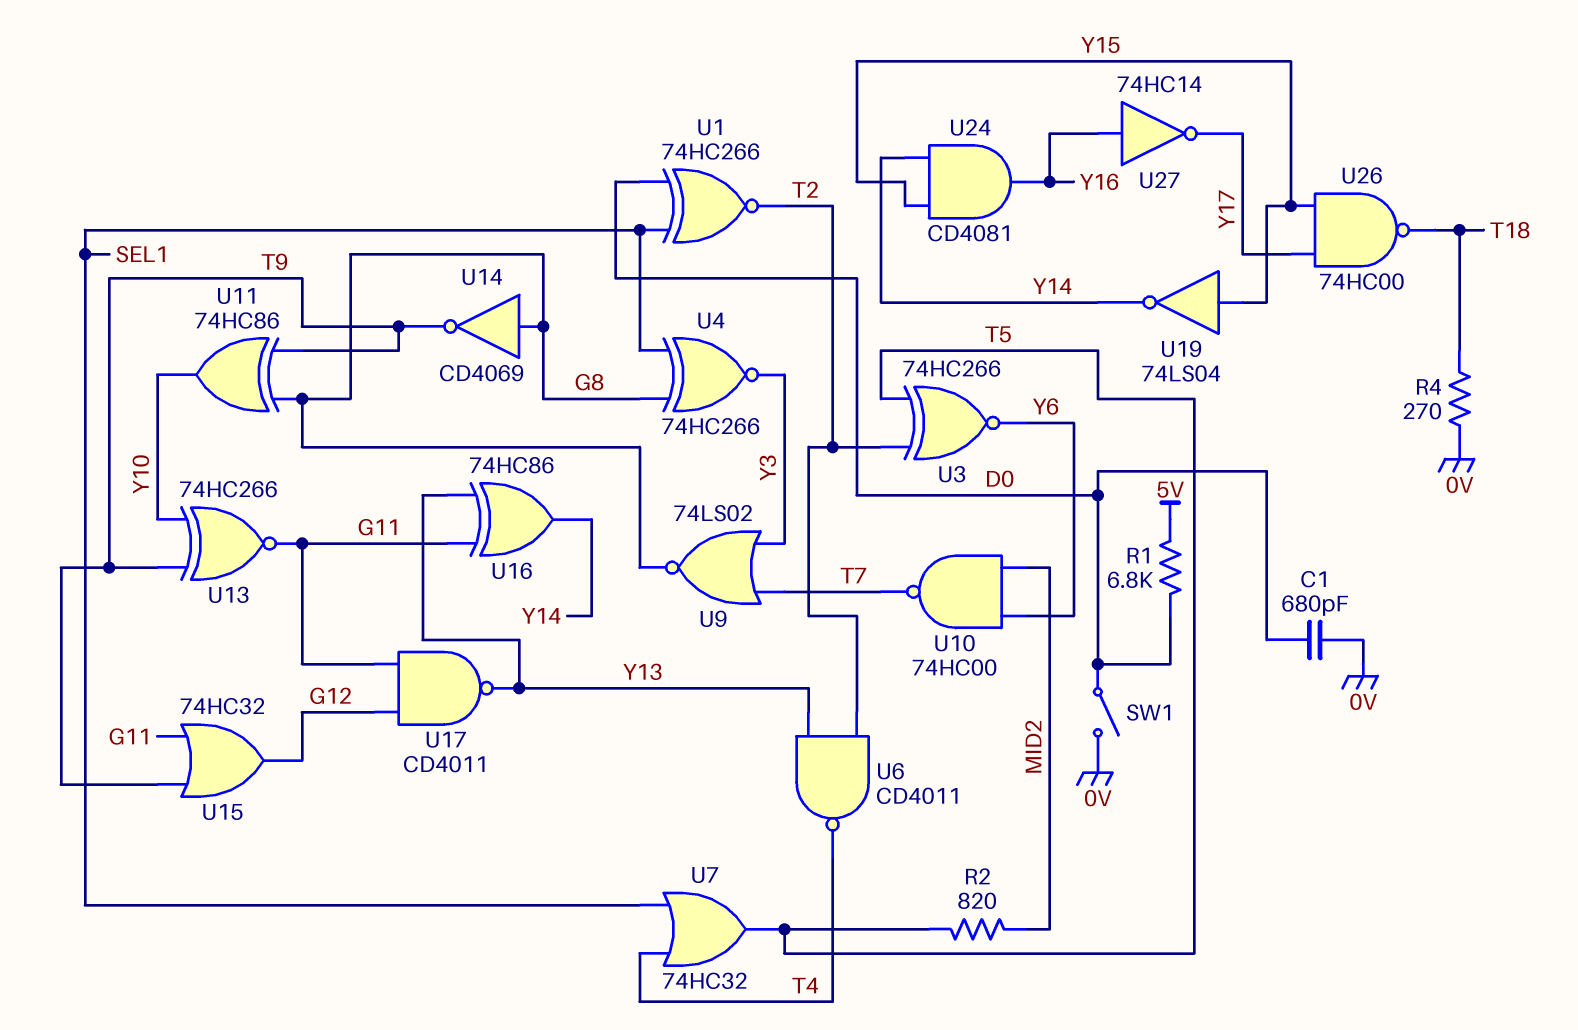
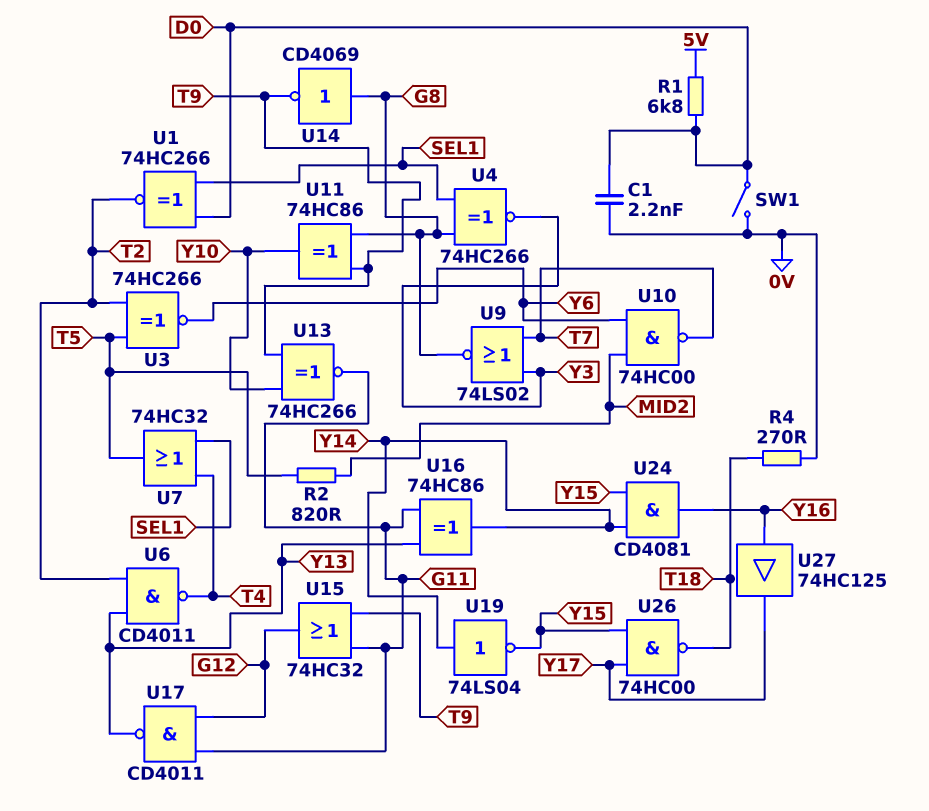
C1: 680pF (0V, D0) -> 2.2nF (0V, D0)
U19: NOT 74LS04 (in Y15, out Y14) -> NOT 74LS04 (in Y14, out Y15)
U27: NOT 74HC14 (in Y16, out Y17) -> buffer 74HC125 (in Y16, out Y17)

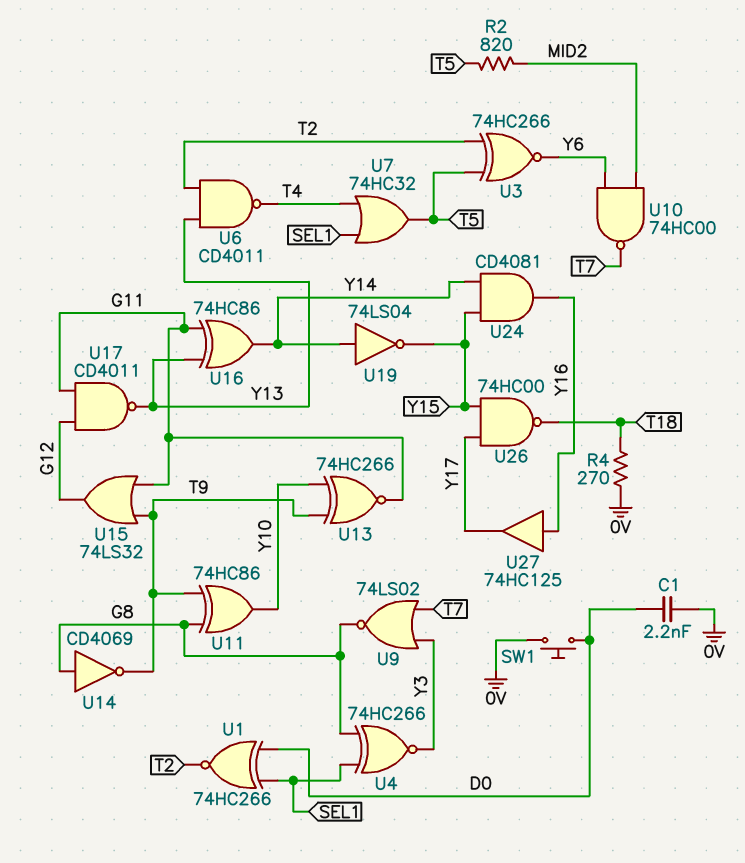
R1: 6.8k (5V, D0) -> none
SW1: switch (0V, D0) -> button (0V, D0)
U15: OR 74HC32 (in G11, in T9, out G12) -> OR 74LS32 (in G11, in T9, out G12)

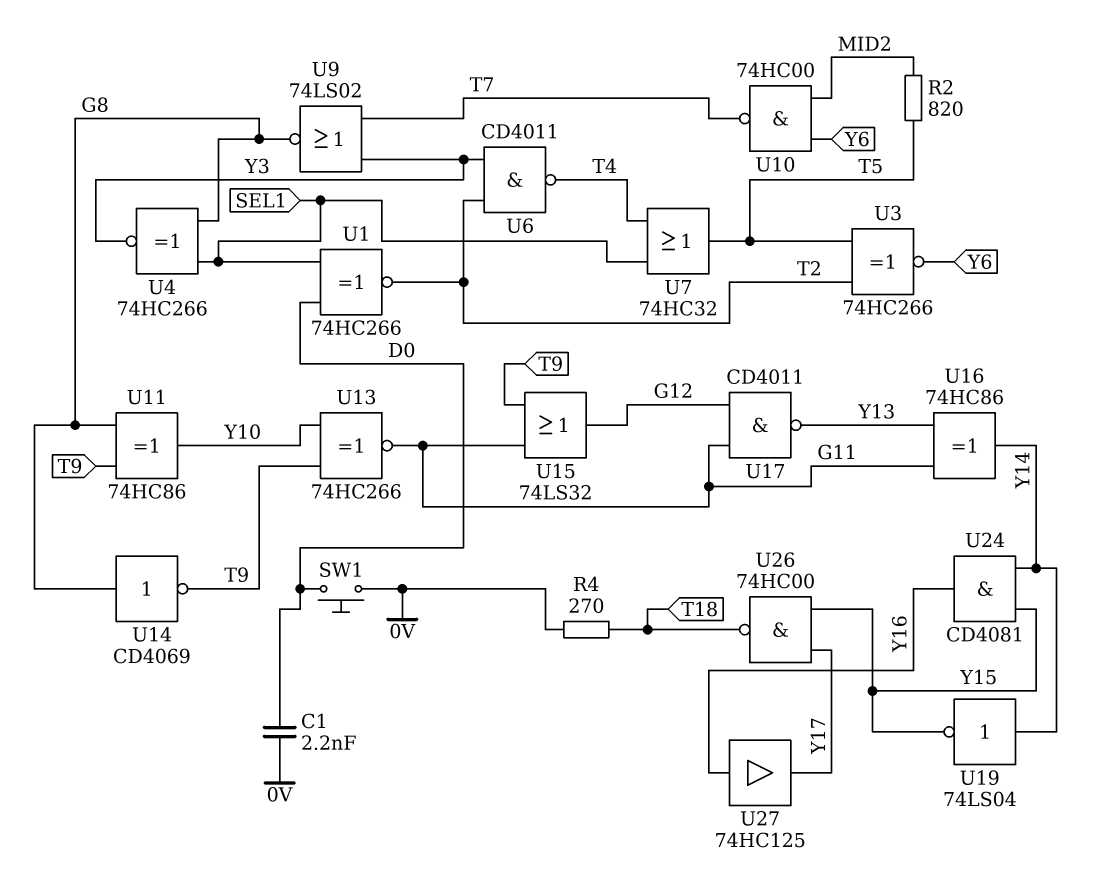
U6: NAND CD4011 (in T2, in Y13, out T4) -> NAND CD4011 (in T2, in Y3, out T4)

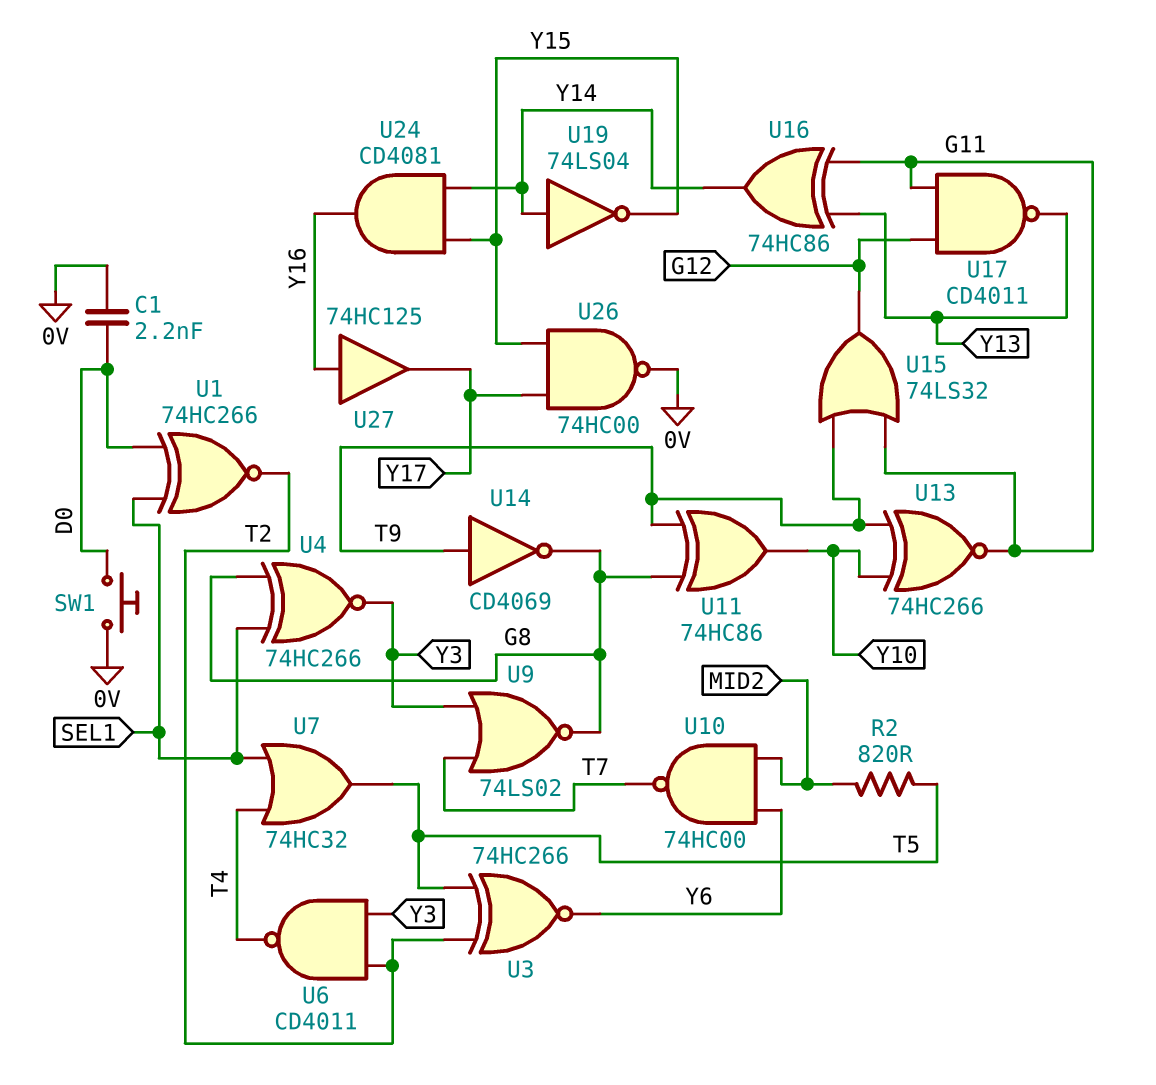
R4: 270 (0V, T18) -> none
U14: NOT CD4069 (in G8, out T9) -> NOT CD4069 (in T9, out G8)
U26: NAND 74HC00 (in Y15, in Y17, out T18) -> NAND 74HC00 (in Y15, in Y17, out 0V)

